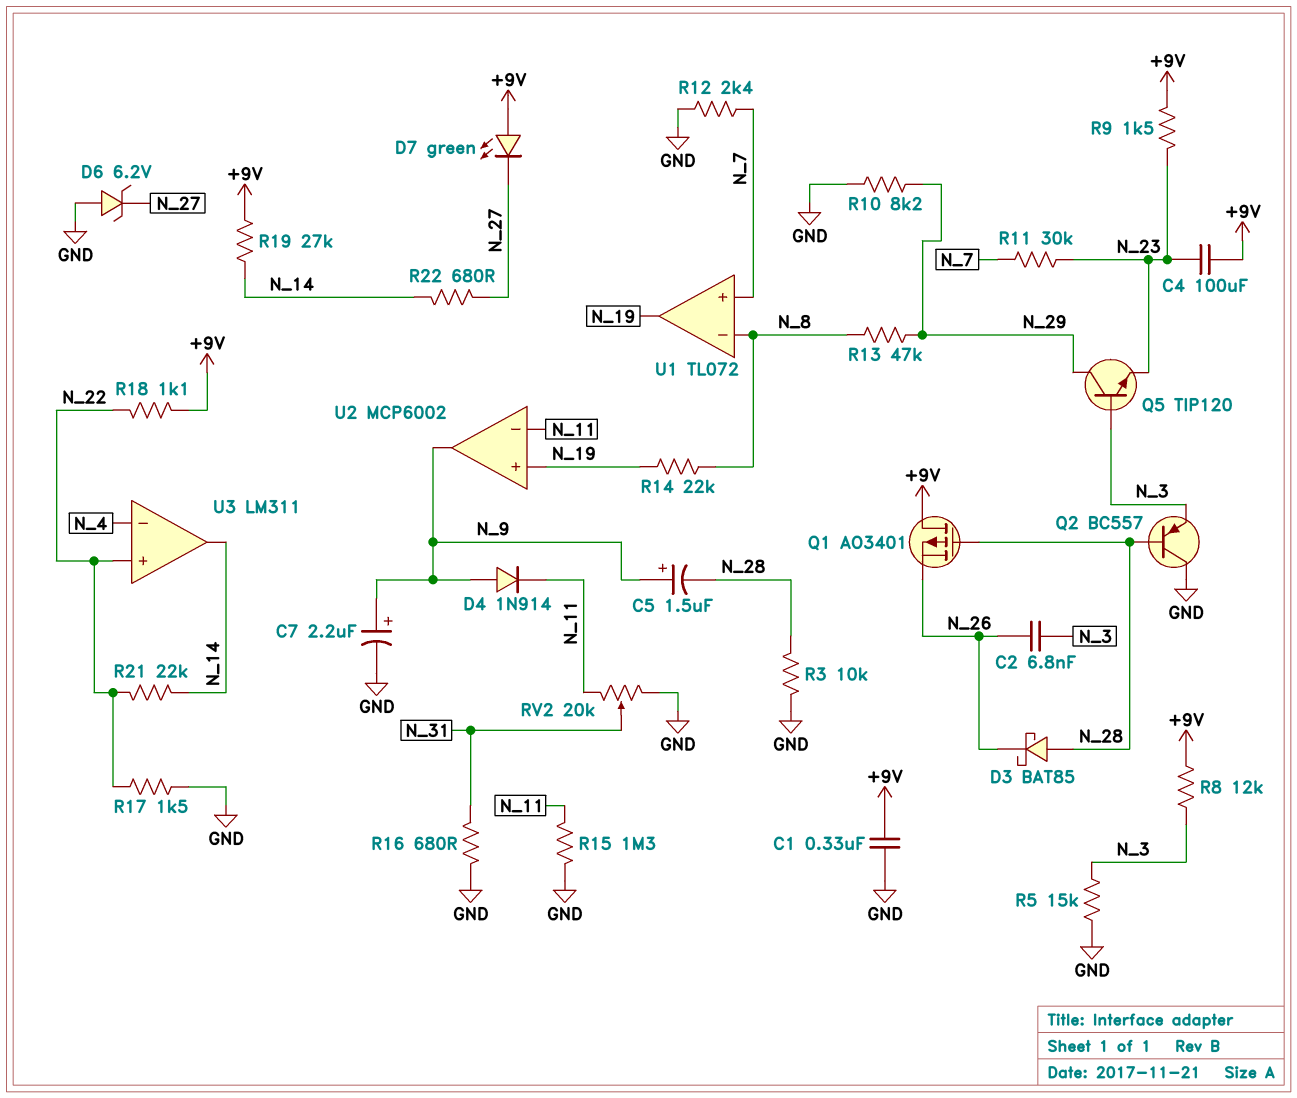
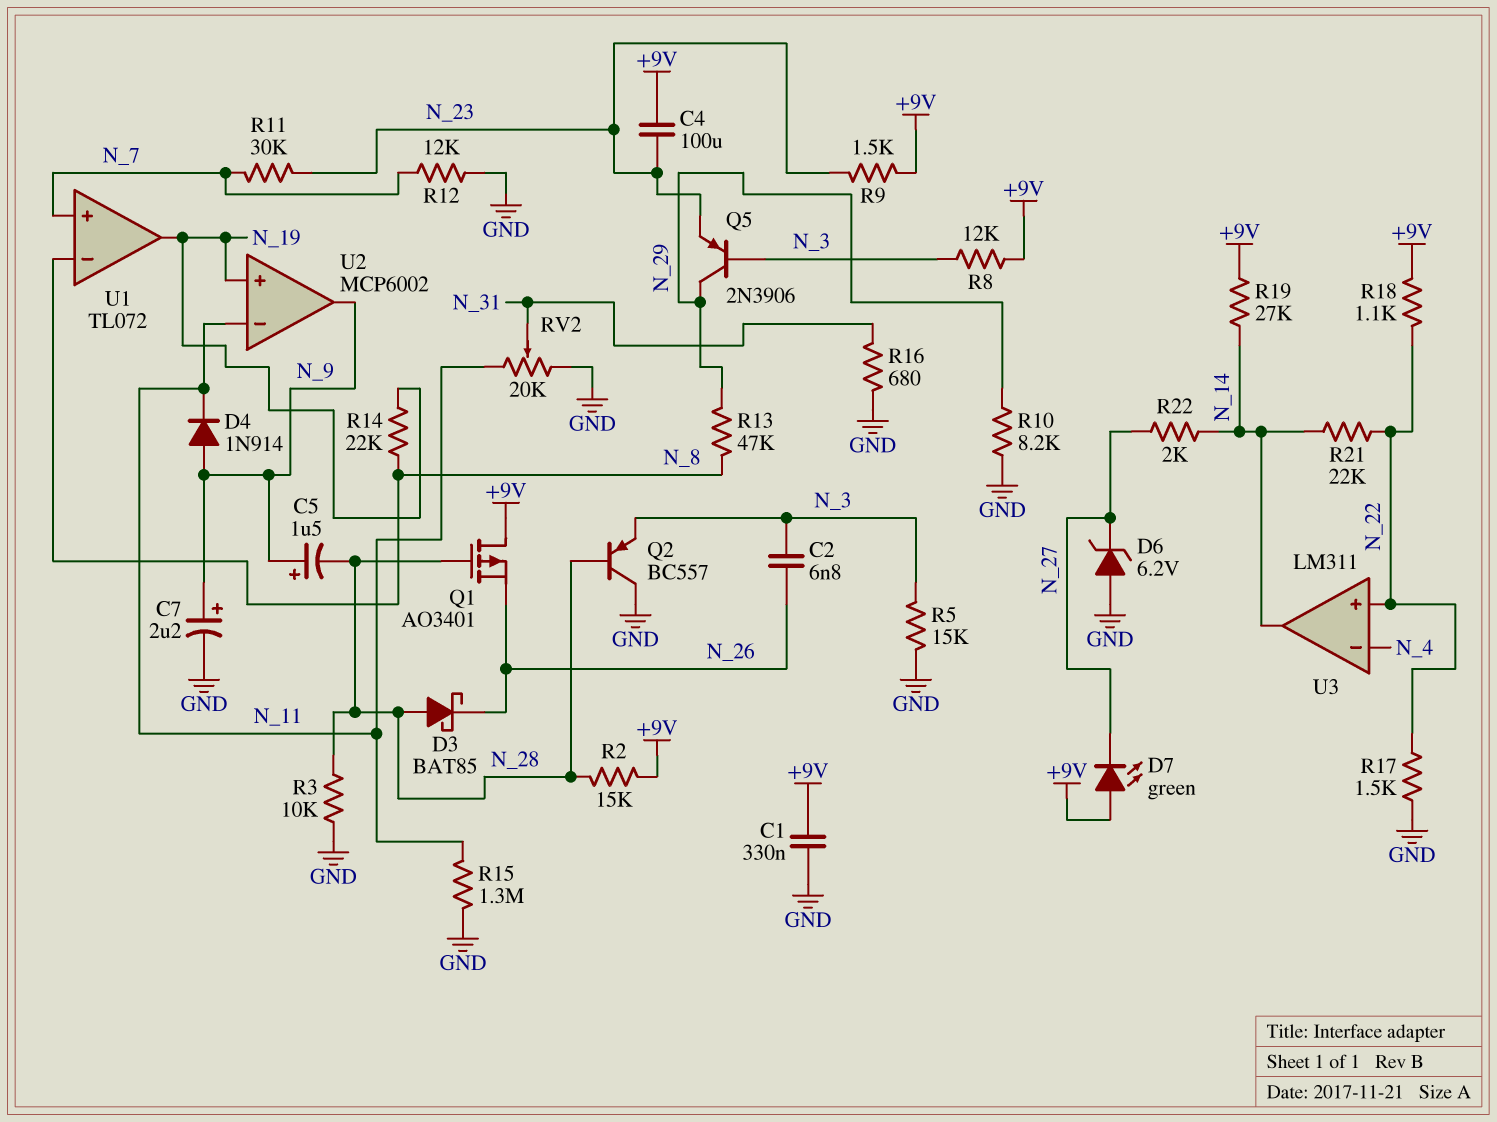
Q5: NPN TIP120 (B N_3, C N_29, E N_23) -> PNP 2N3906 (B N_3, C N_29, E N_23)
R2: none -> 15k (+9V, N_28)
R12: 2.4k (GND, N_7) -> 12k (GND, N_7)
R22: 680 (N_14, N_27) -> 2k (N_14, N_27)

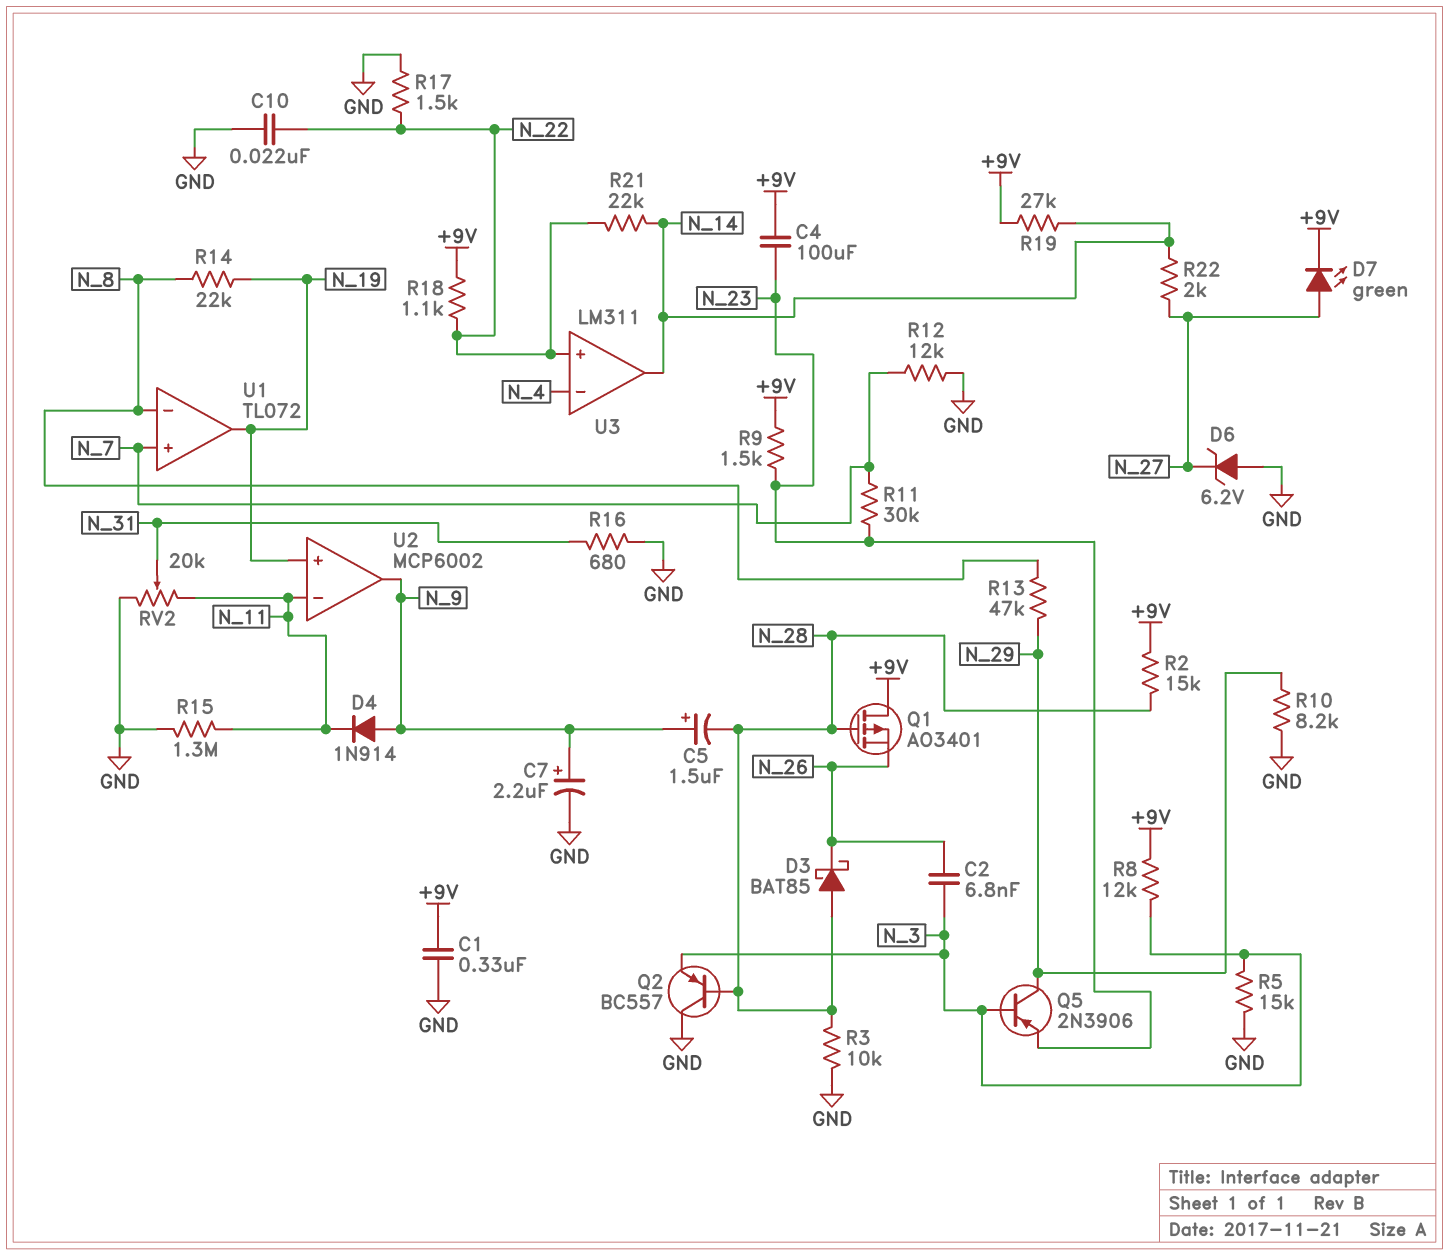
C10: none -> 22nF (GND, N_22)
D7: LED green (A +9V, K N_27) -> LED green (A N_27, K +9V)

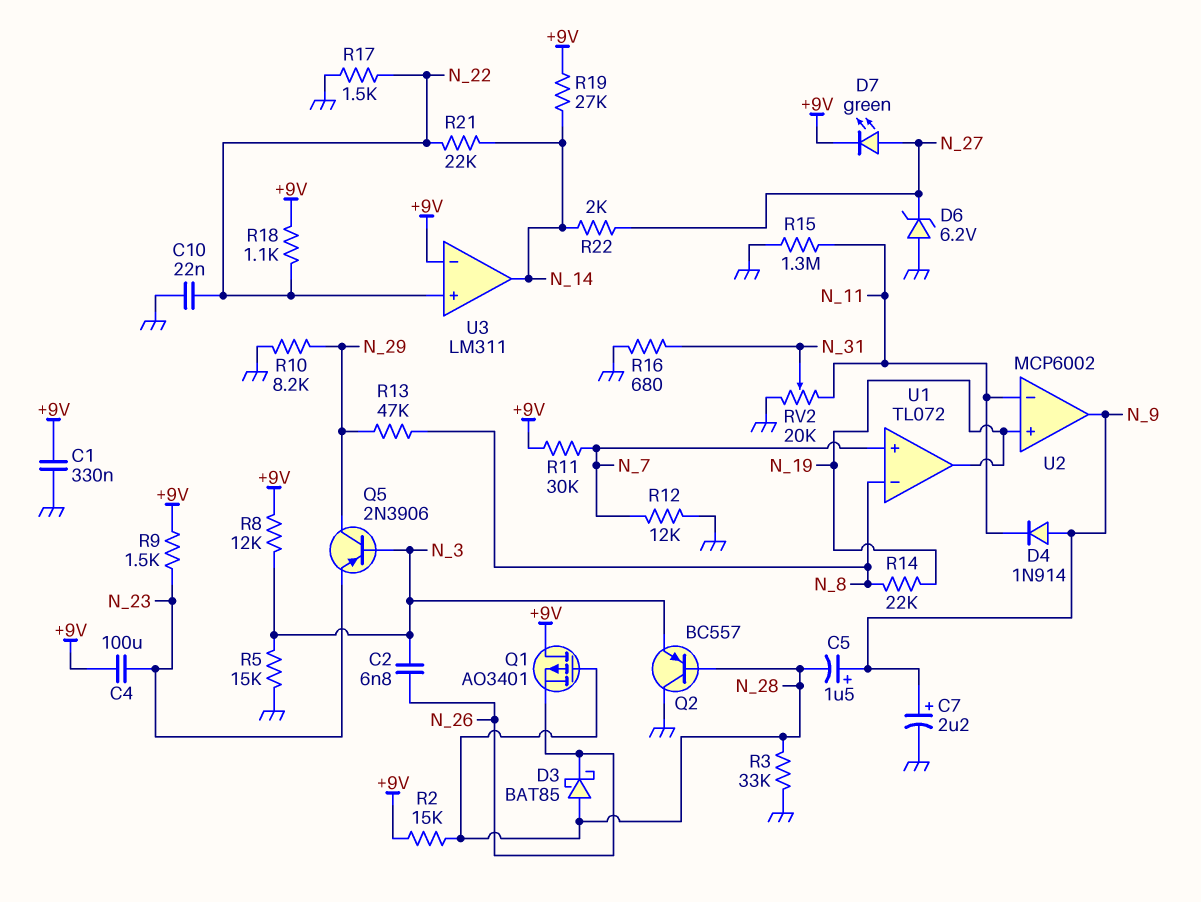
R3: 10k (GND, N_28) -> 33k (GND, N_28)
R11: 30k (N_7, N_23) -> 30k (+9V, N_7)
U3 pin in-: N_4 -> +9V

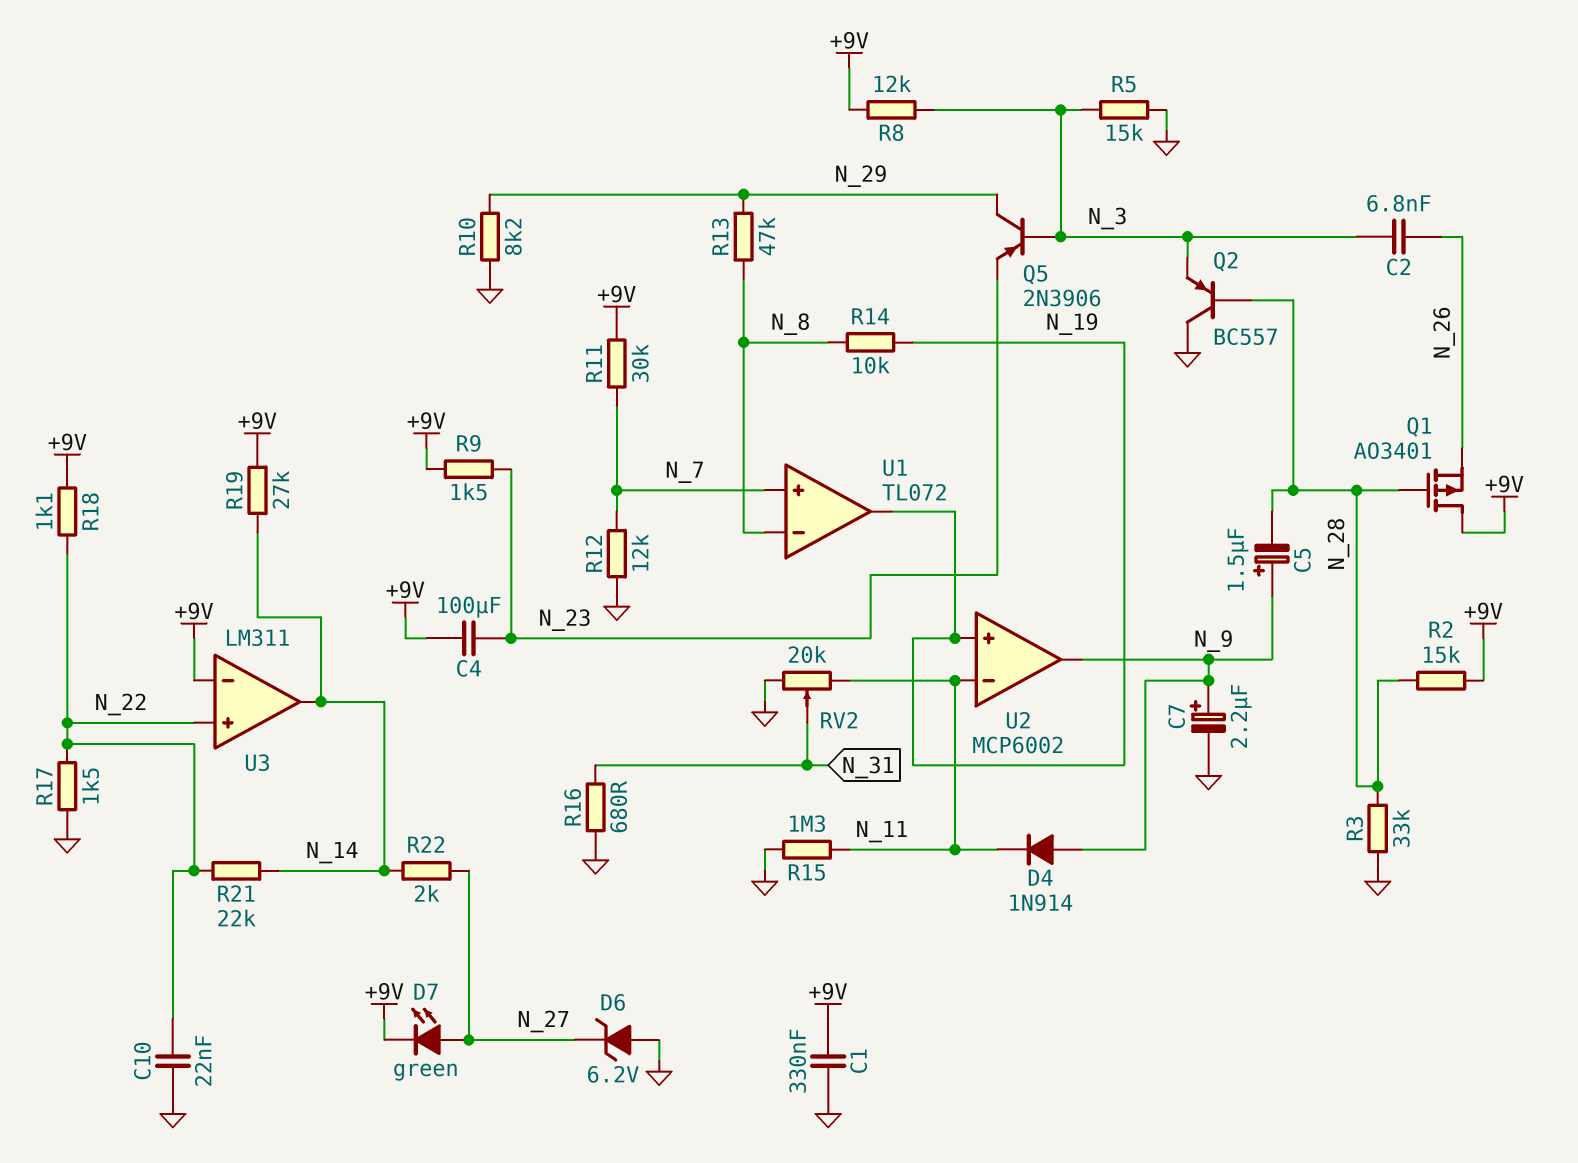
D3: schottky BAT85 (A N_28, K N_26) -> none
R14: 22k (N_8, N_19) -> 10k (N_8, N_19)

